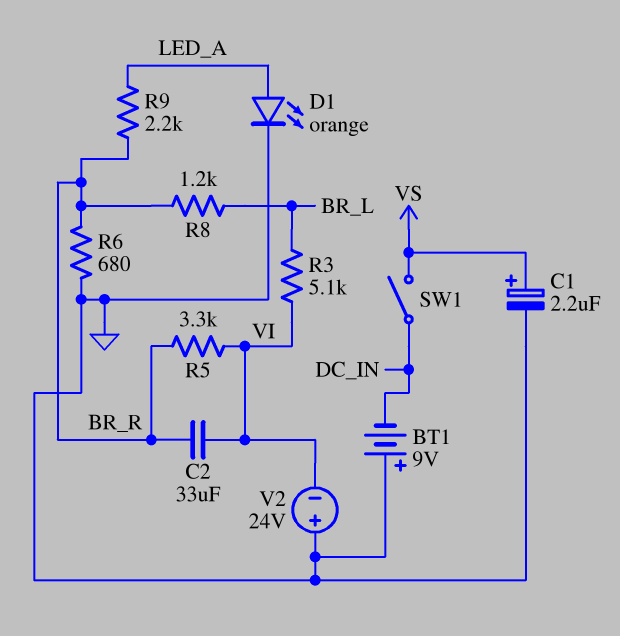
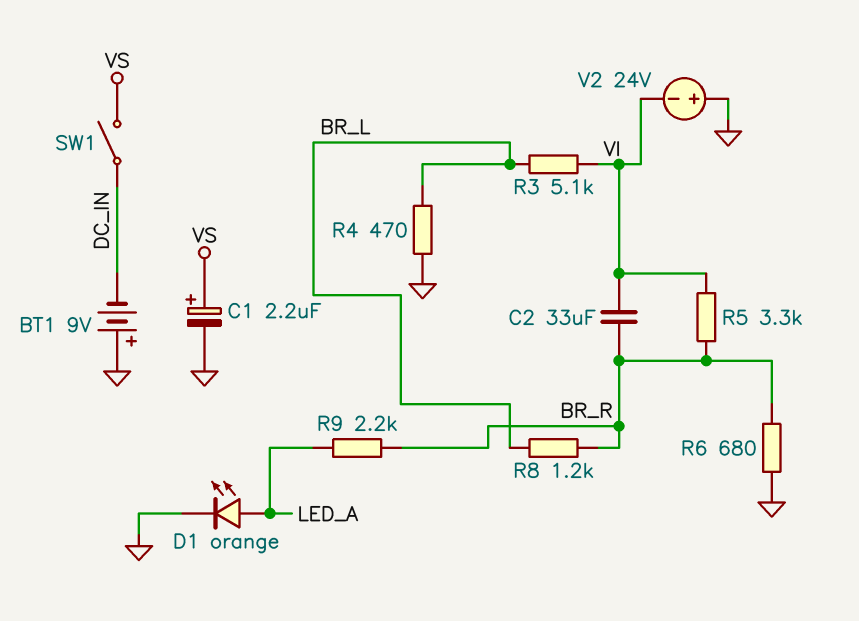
R4: none -> 470 (BR_L, GND)

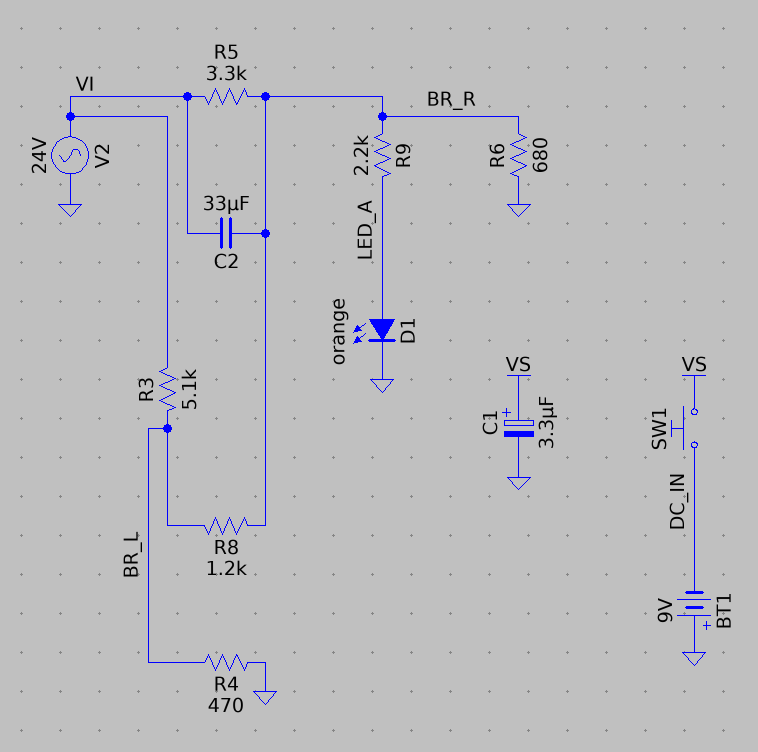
C1: 2.2uF (plus VS, minus GND) -> 3.3uF (plus VS, minus GND)
SW1: switch (DC_IN, VS) -> button (DC_IN, VS)
V2: 24V (plus GND, minus VI) -> AC 24V (GND, VI)

